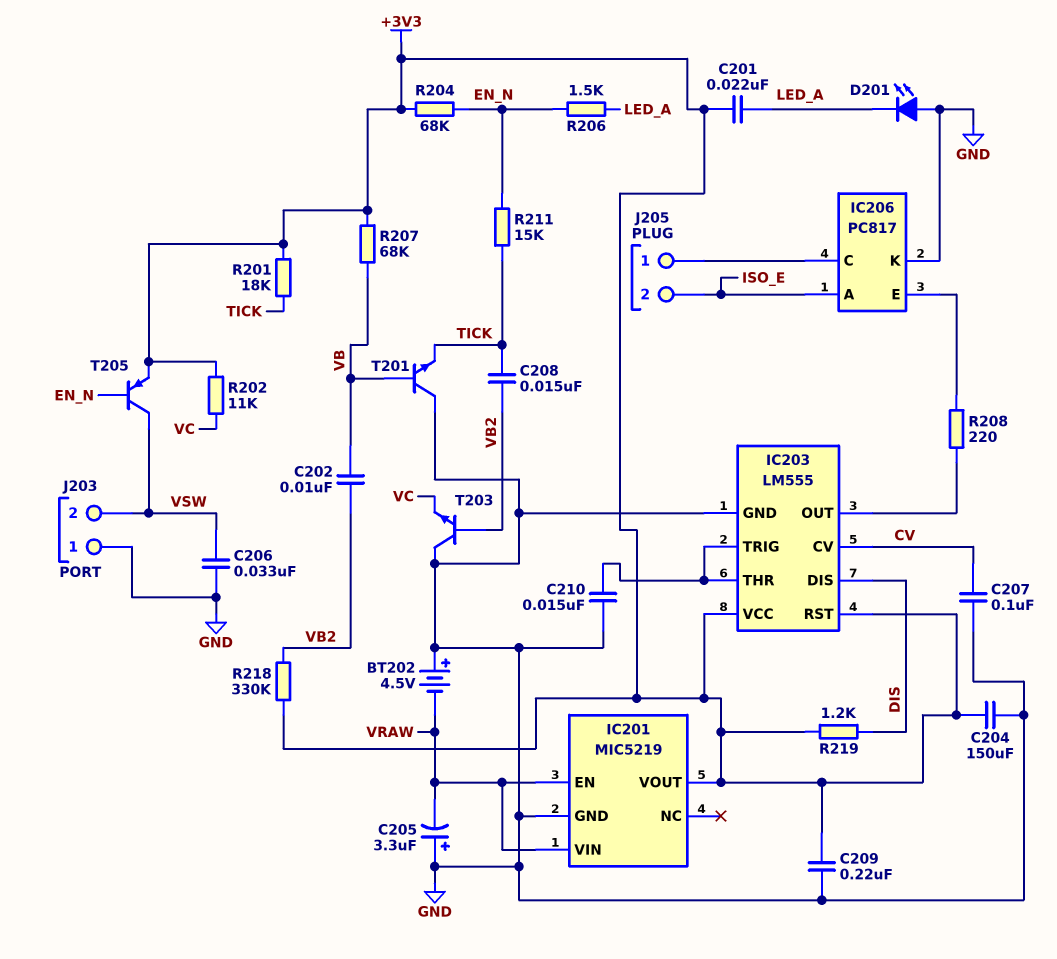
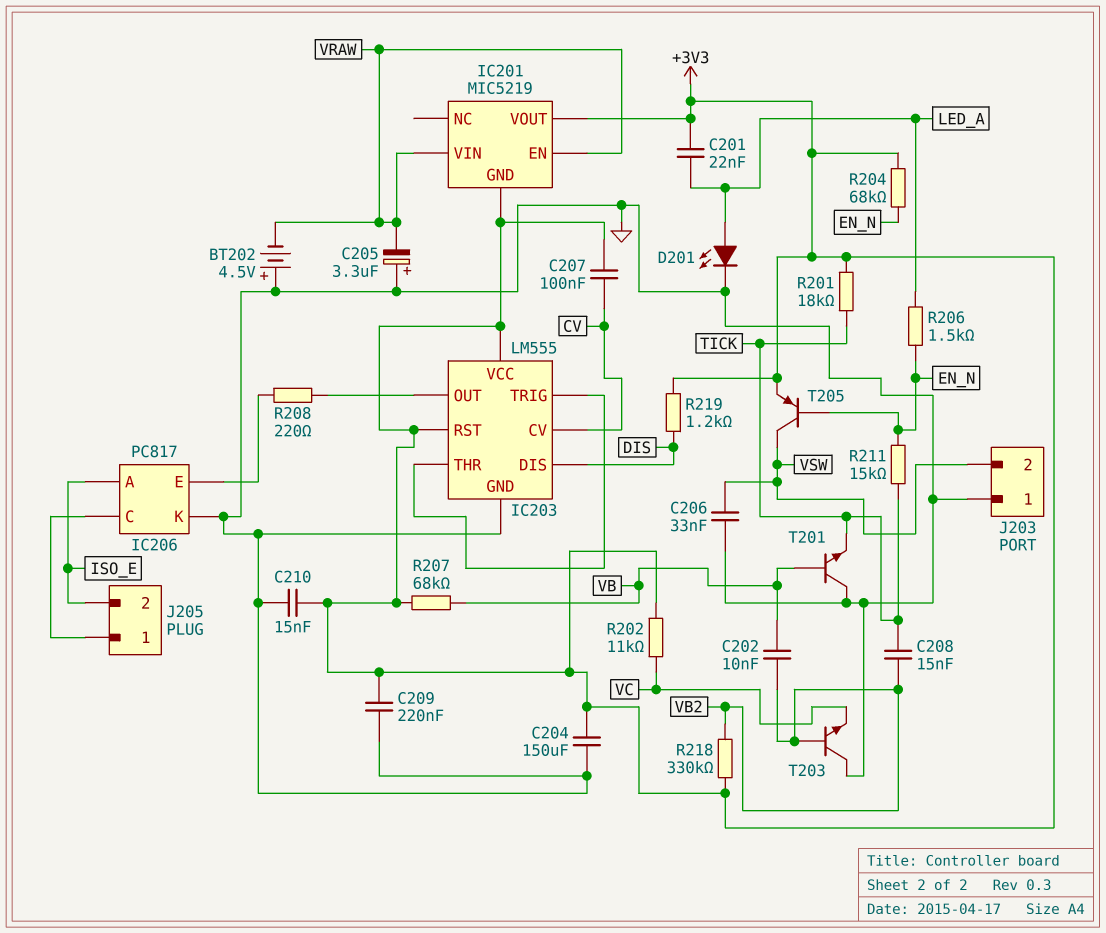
C207: 100nF (CV, GND) -> 100nF (+3V3, CV)
C210: 15nF (GND, IC203/THR) -> 15nF (+3V3, GND)
D201: LED (A GND, K LED_A) -> LED (A LED_A, K GND)
IC201 pin GND: GND -> +3V3

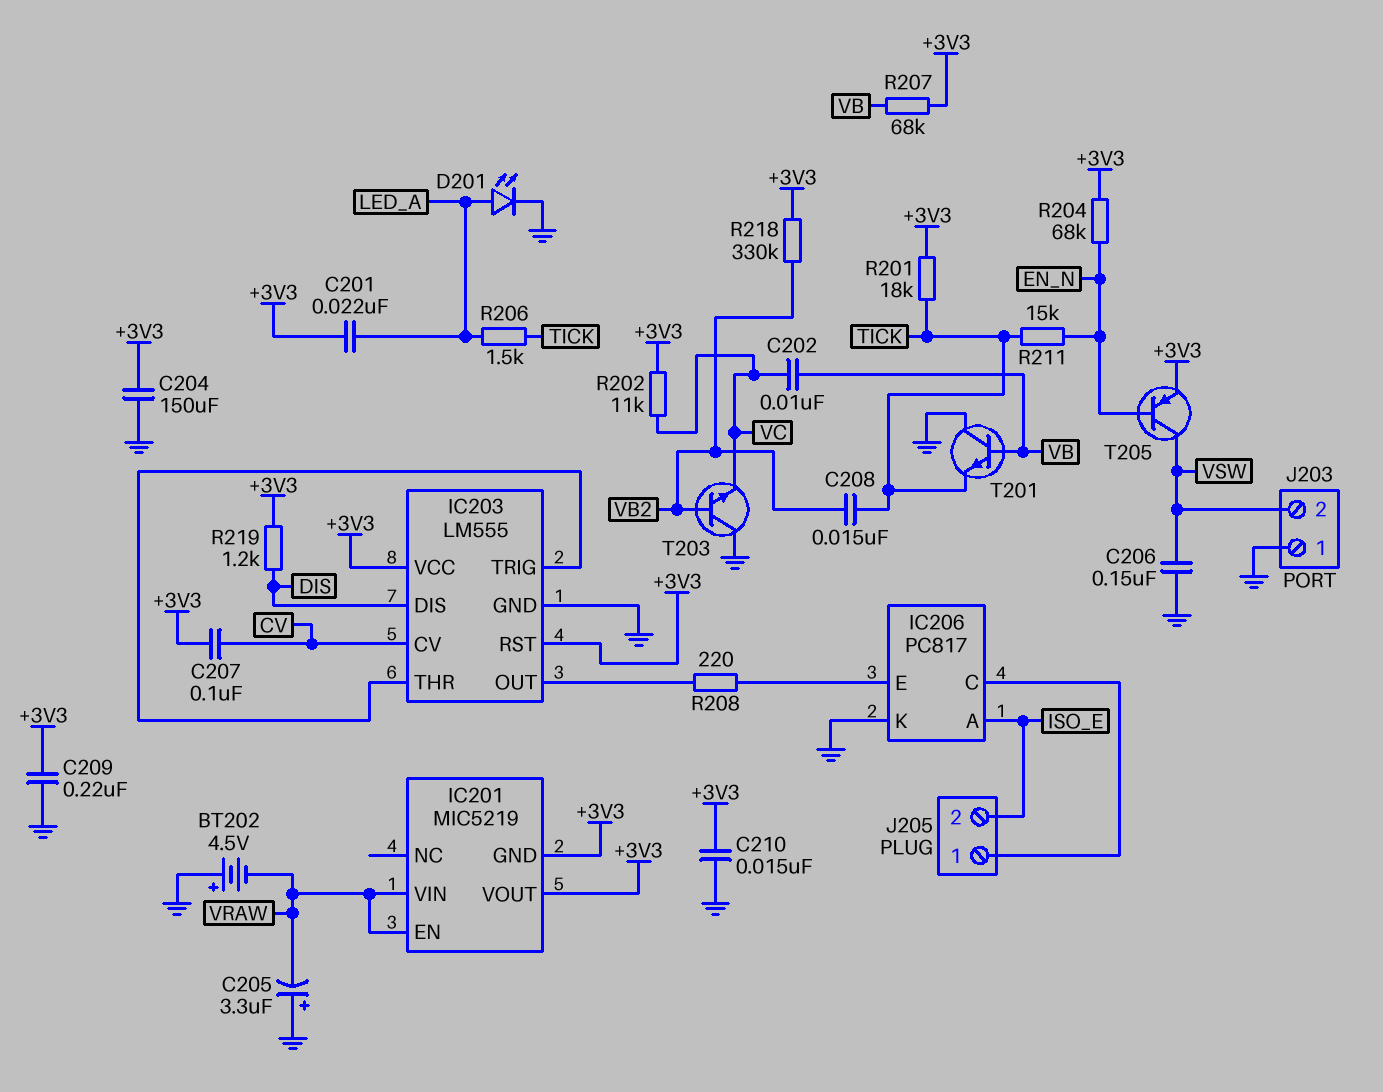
C202: 10nF (VB, VB2) -> 10nF (VB, VC)
C206: 33nF (GND, VSW) -> 150nF (GND, VSW)
R206: 1.5k (EN_N, LED_A) -> 1.5k (LED_A, TICK)

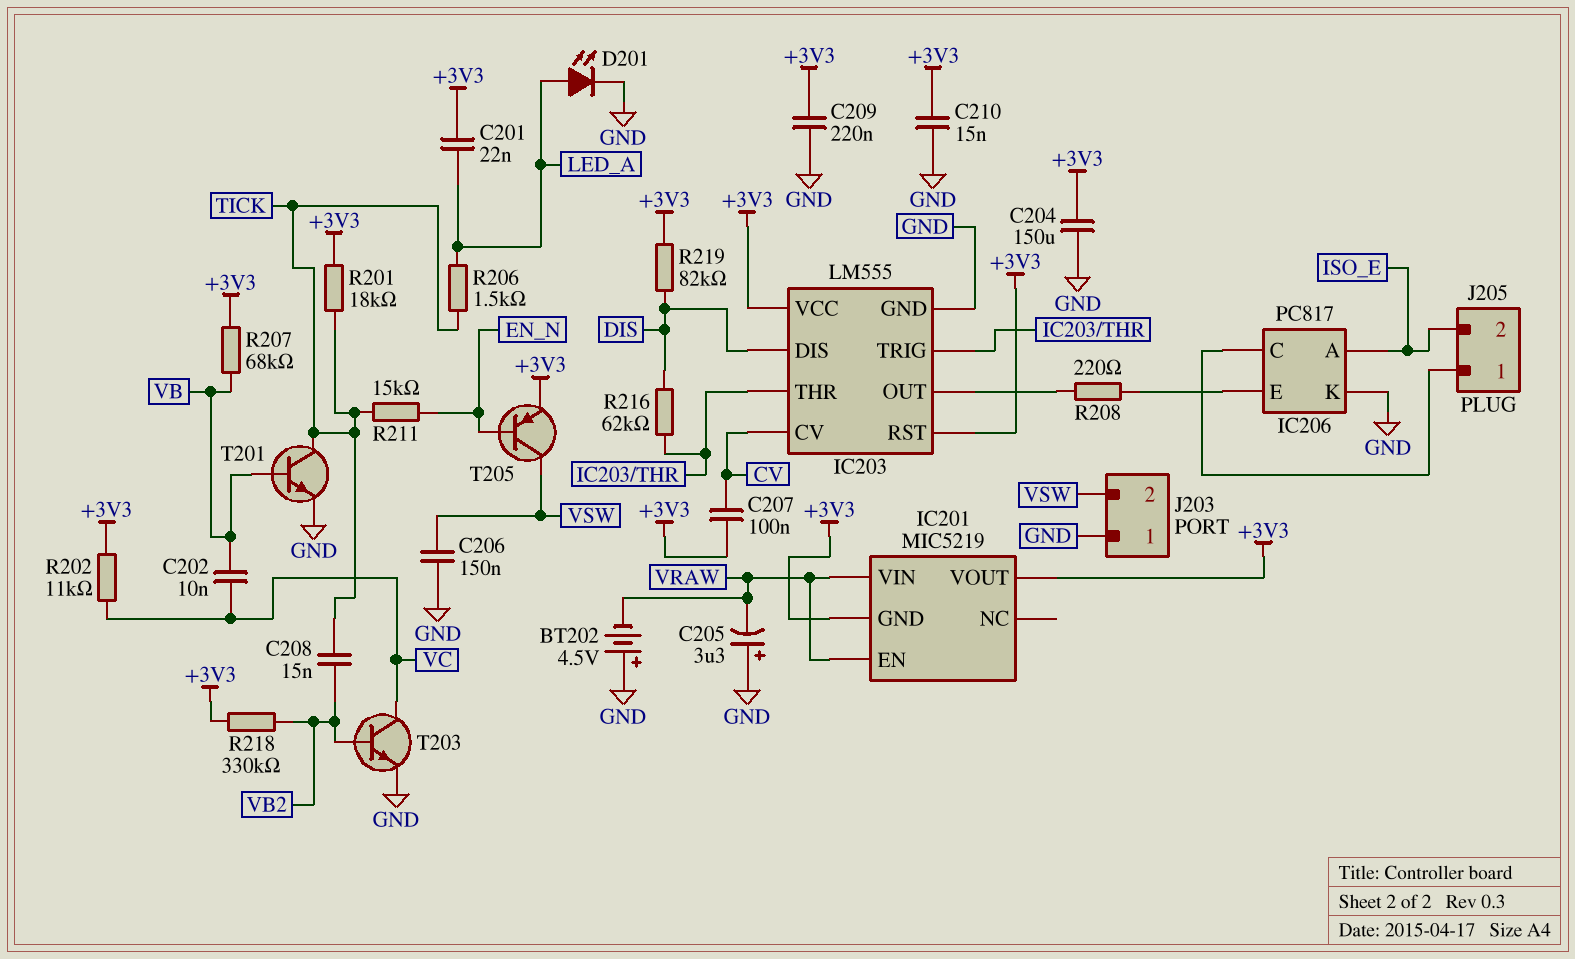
R204: 68k (+3V3, EN_N) -> none
R216: none -> 62k (DIS, IC203/THR)
R219: 1.2k (+3V3, DIS) -> 82k (+3V3, DIS)
T201: NPN (B VB, C GND, E TICK) -> NPN (B VB, C TICK, E GND)
T203: NPN (B VB2, C GND, E VC) -> NPN (B VB2, C VC, E GND)

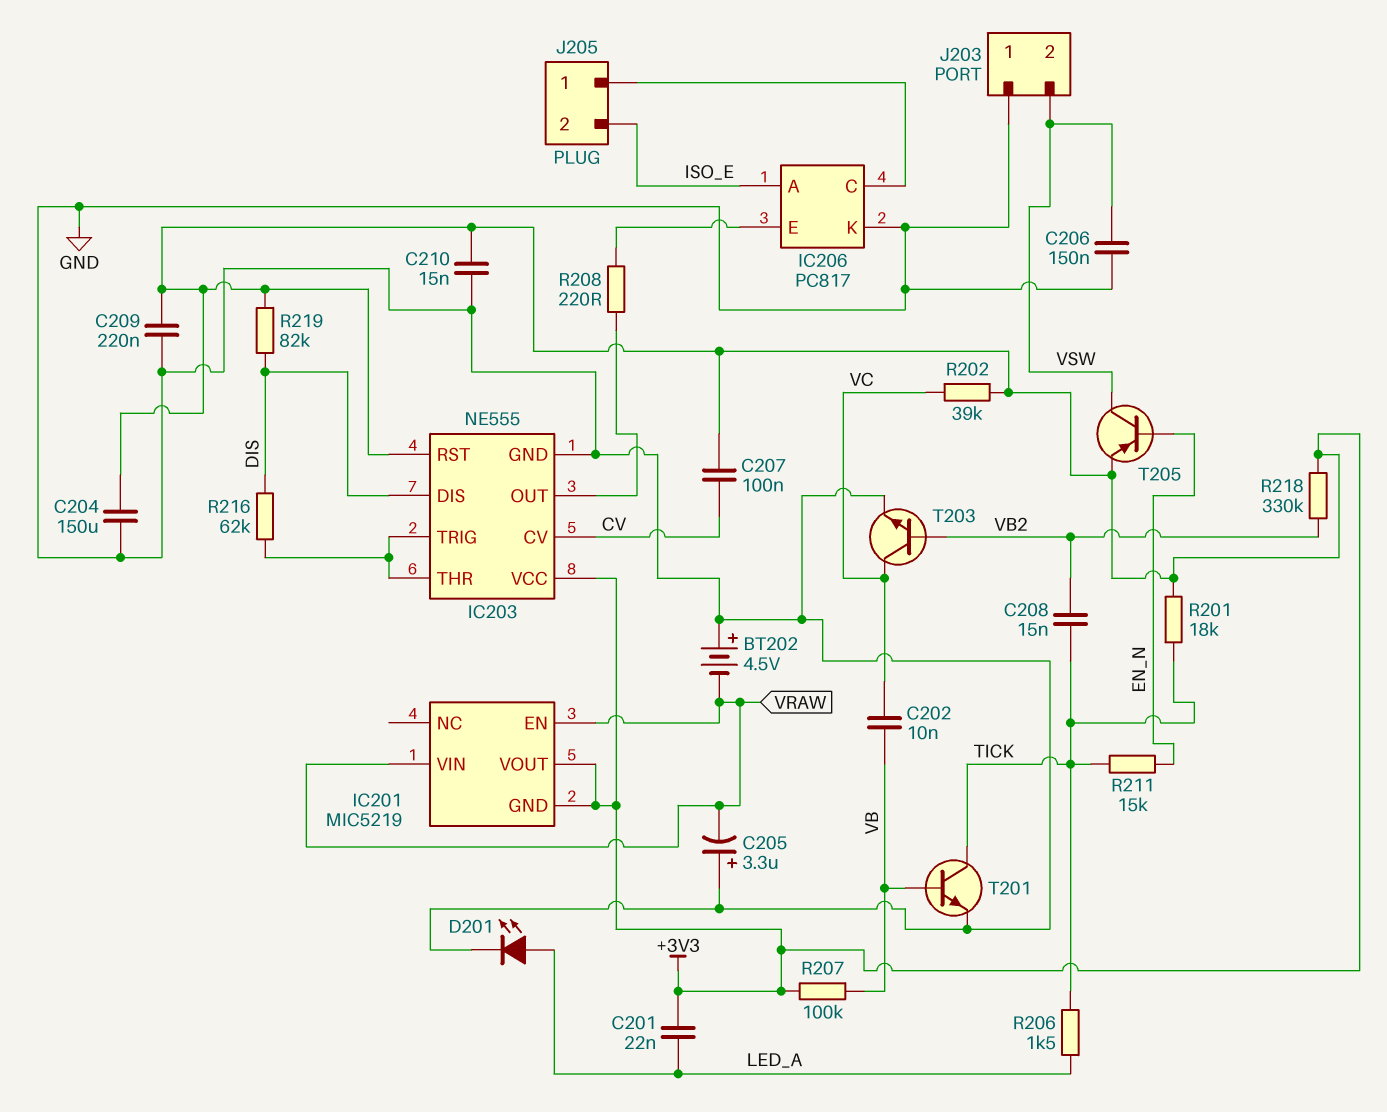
IC203: LM555 -> NE555
R202: 11k (+3V3, VC) -> 39k (+3V3, VC)
R207: 68k (+3V3, VB) -> 100k (+3V3, VB)

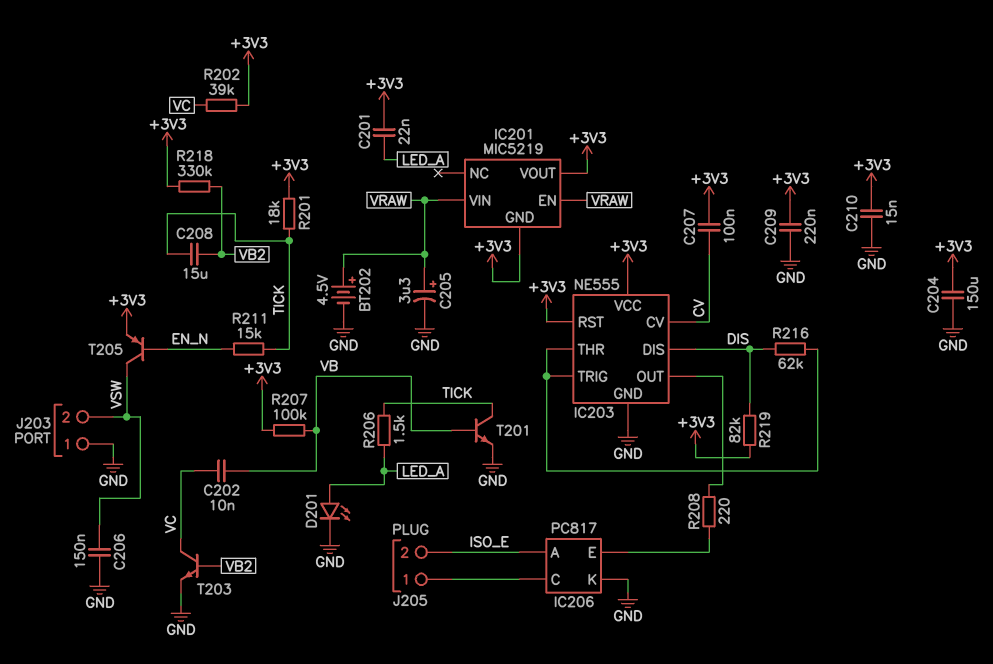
BT202: 4.5V (plus GND, minus VRAW) -> 4.5V (plus VRAW, minus GND)
C205: 3.3uF (plus GND, minus VRAW) -> 3.3uF (plus VRAW, minus GND)
C208: 15nF (TICK, VB2) -> 15uF (TICK, VB2)

